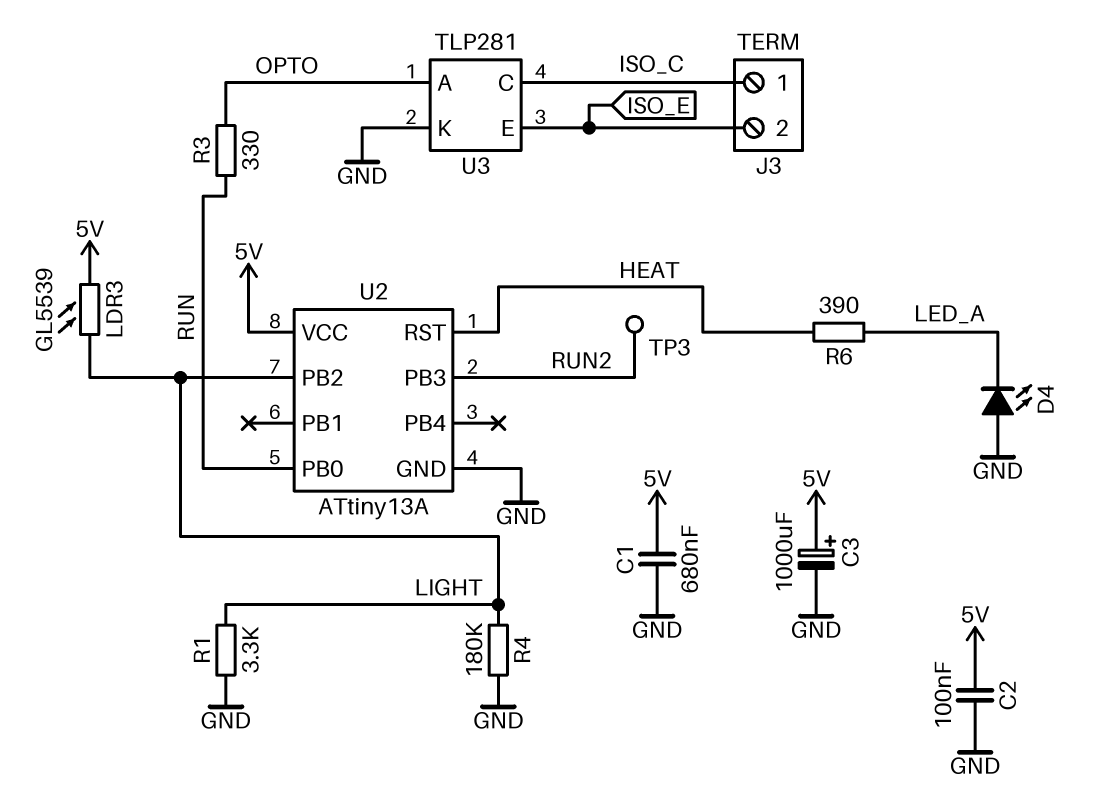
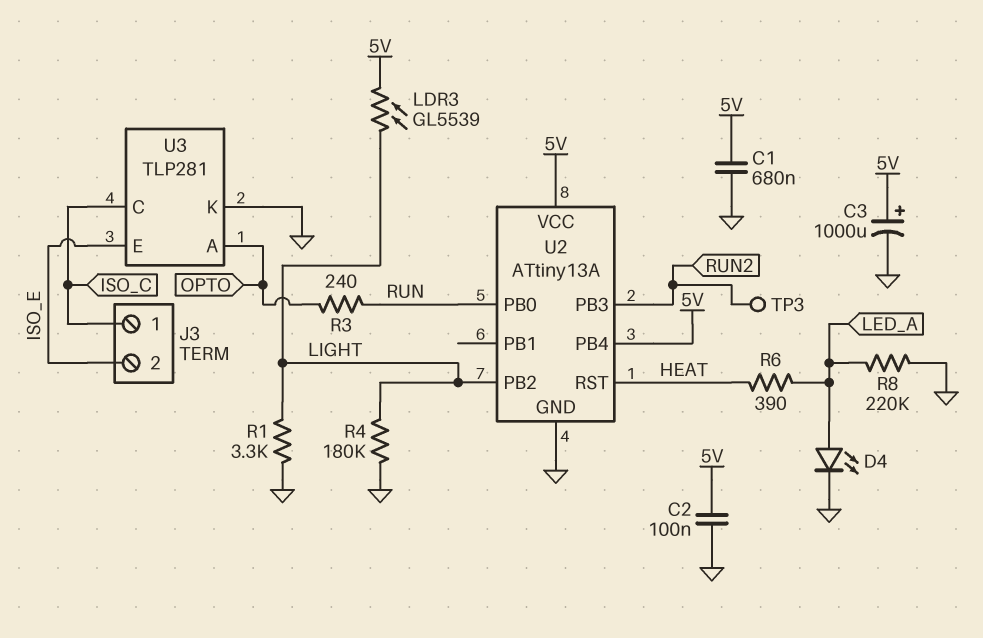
D4: LED (A GND, K LED_A) -> LED (A LED_A, K GND)
R3: 330 (OPTO, RUN) -> 240 (OPTO, RUN)
R8: none -> 220k (GND, LED_A)
U2 pin PB4: none -> 5V

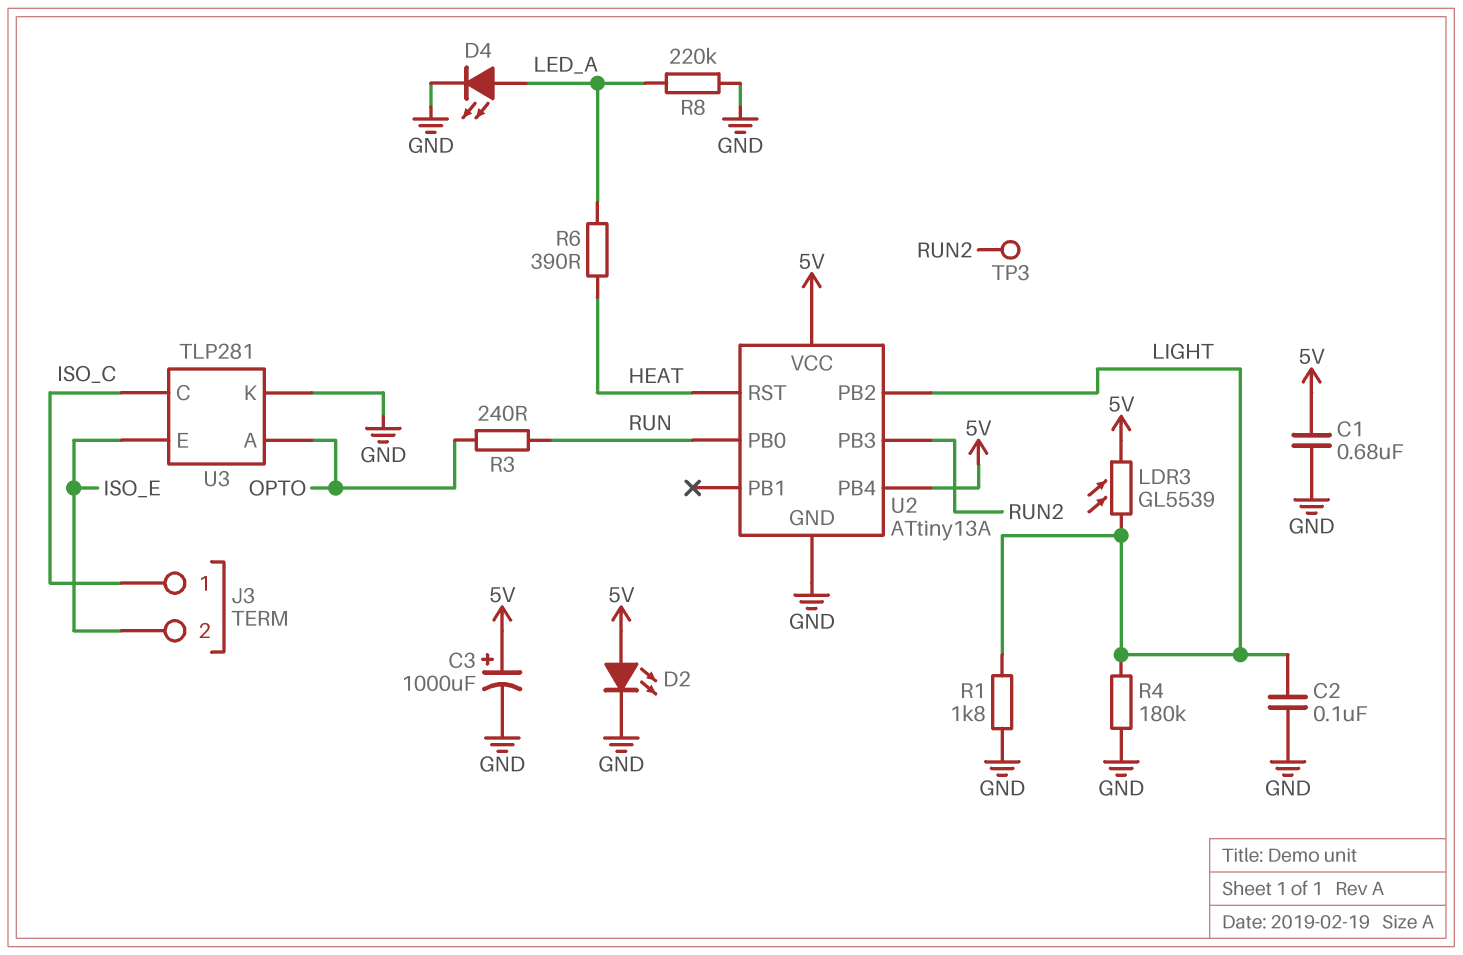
C2: 100nF (5V, GND) -> 100nF (GND, LIGHT)
D2: none -> LED (A 5V, K GND)
R1: 3.3k (GND, LIGHT) -> 1.8k (GND, LIGHT)

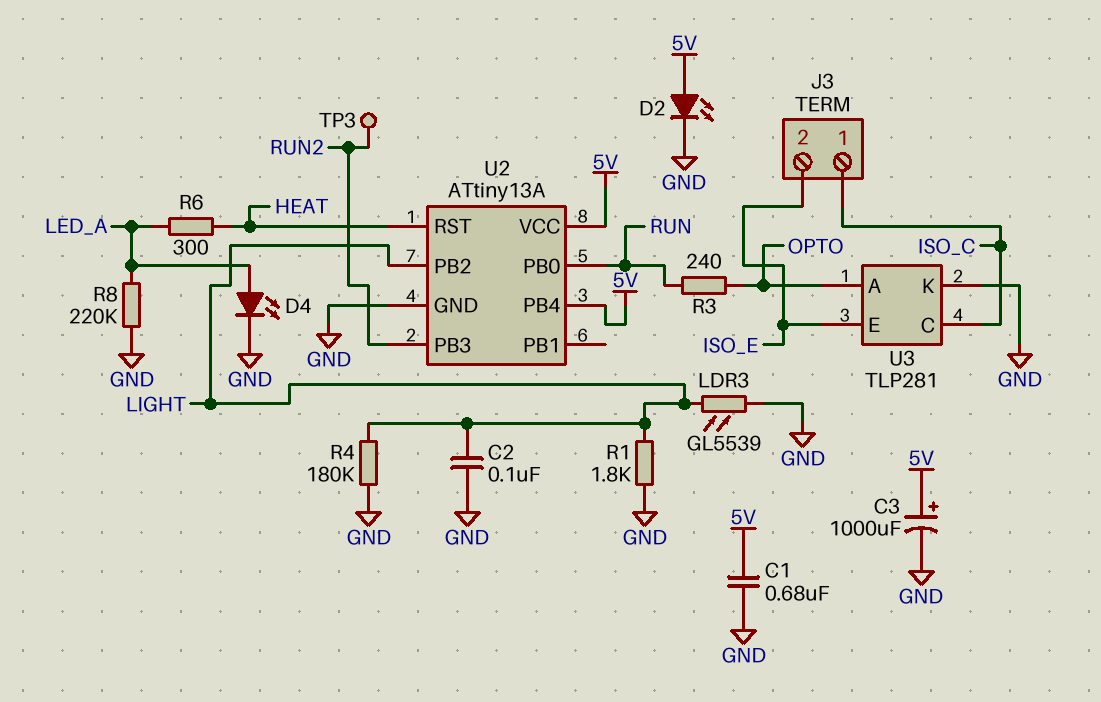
LDR3: GL5539 (5V, LIGHT) -> GL5539 (GND, LIGHT)
R6: 390 (HEAT, LED_A) -> 300 (HEAT, LED_A)

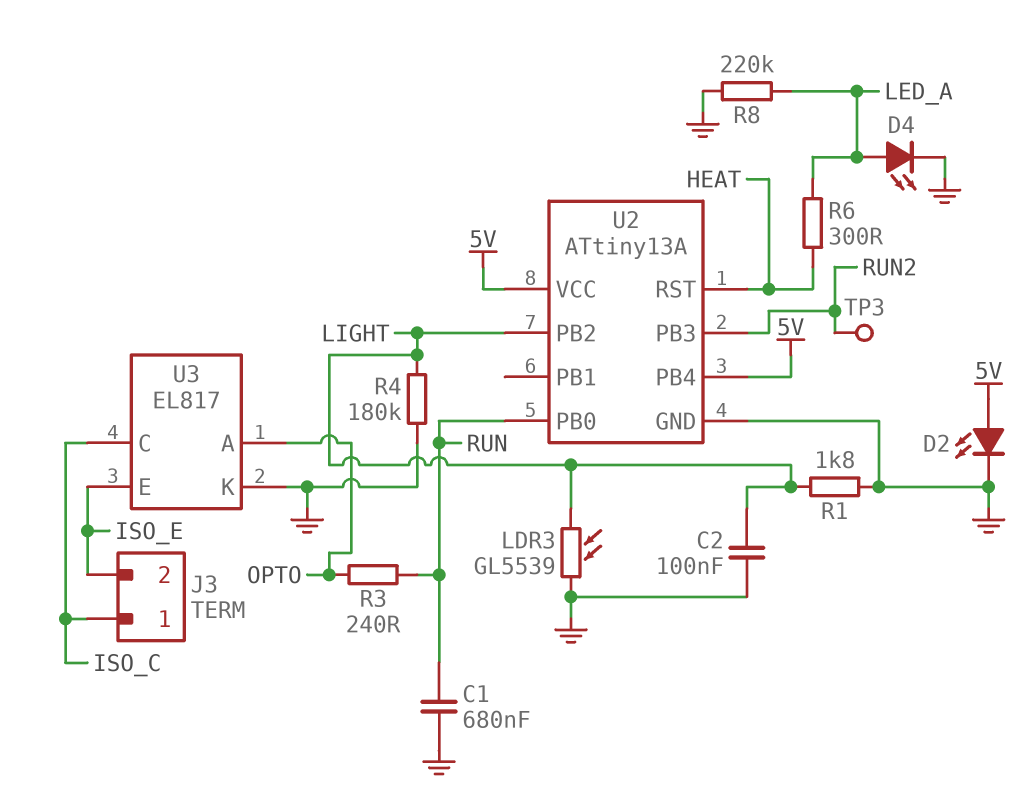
C1: 680nF (5V, GND) -> 680nF (GND, RUN)
C3: 1000uF (plus 5V, minus GND) -> none
U3: TLP281 -> EL817

